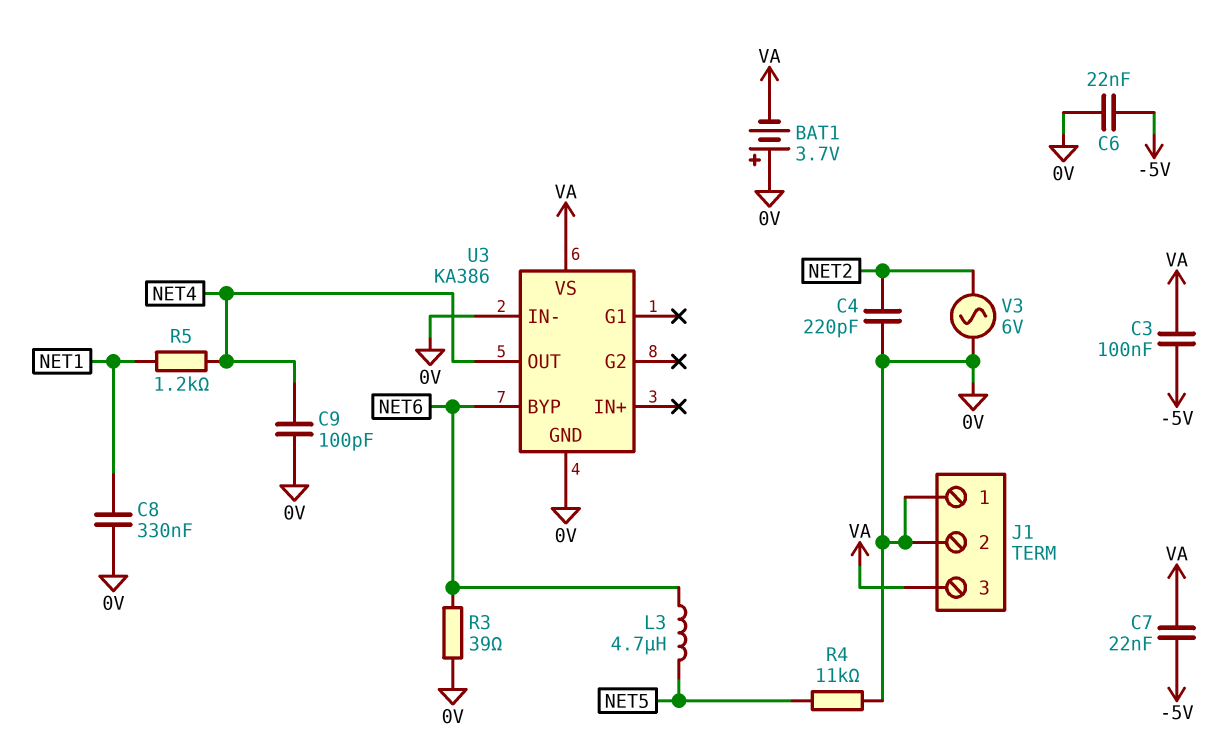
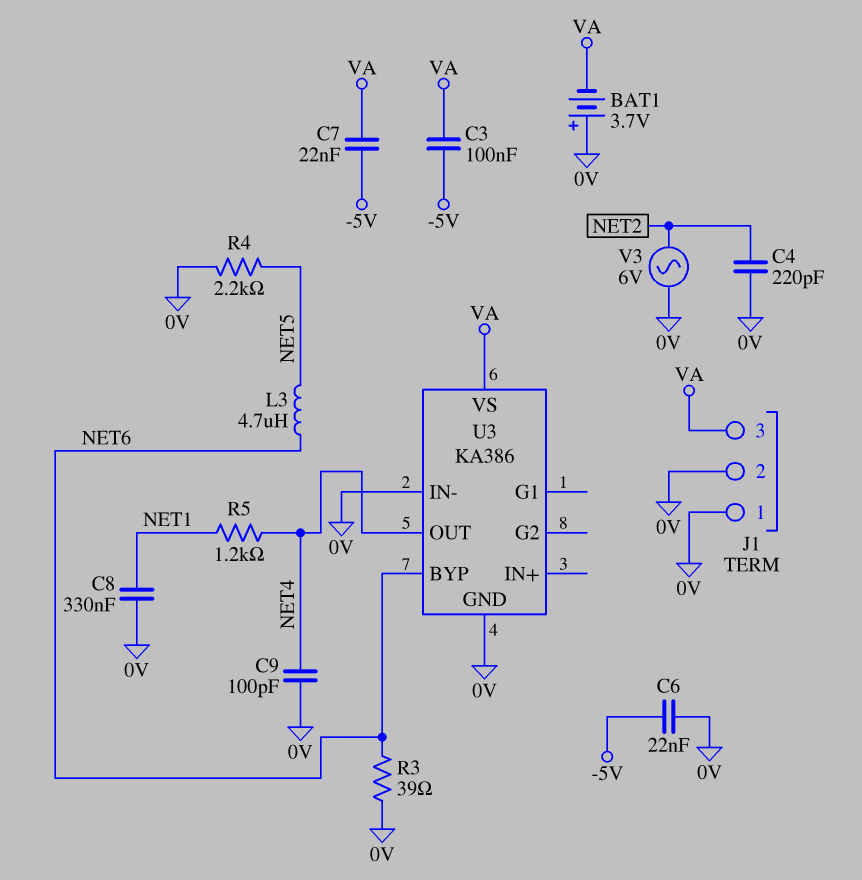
R4: 11k (0V, NET5) -> 2.2k (0V, NET5)

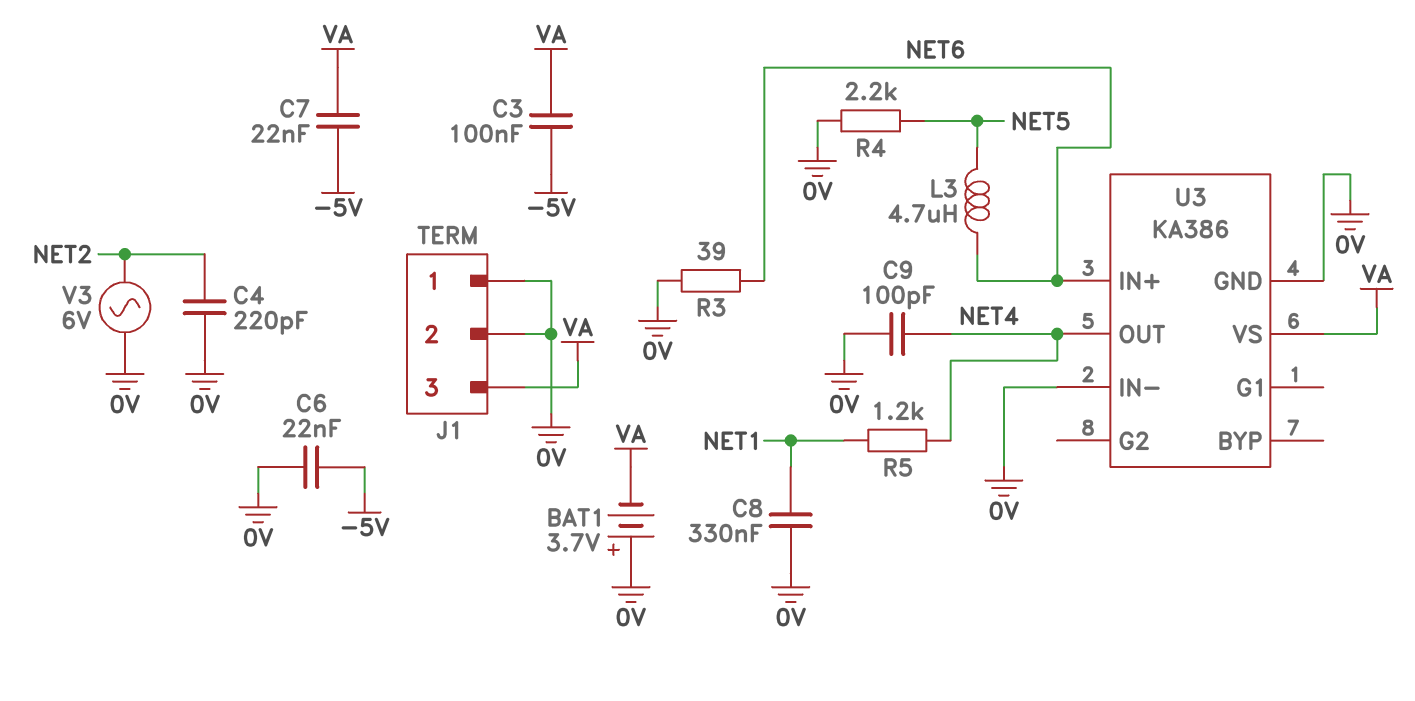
U3 pin BYP: NET6 -> none
U3 pin IN+: none -> NET6

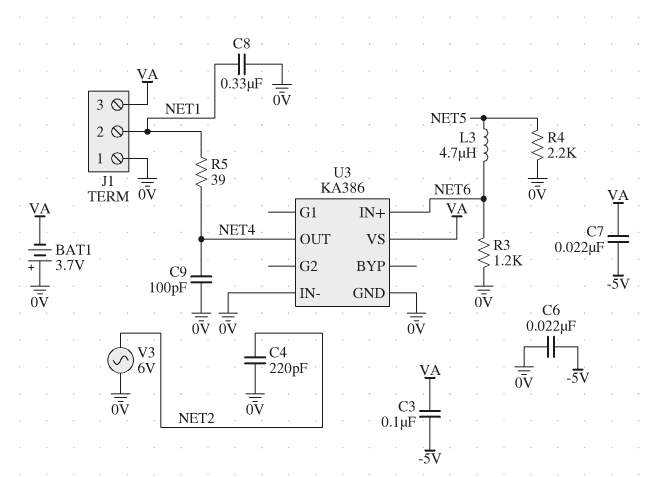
J1 pin 2: 0V -> NET1
R3: 39 (0V, NET6) -> 1.2k (0V, NET6)
R5: 1.2k (NET1, NET4) -> 39 (NET1, NET4)

